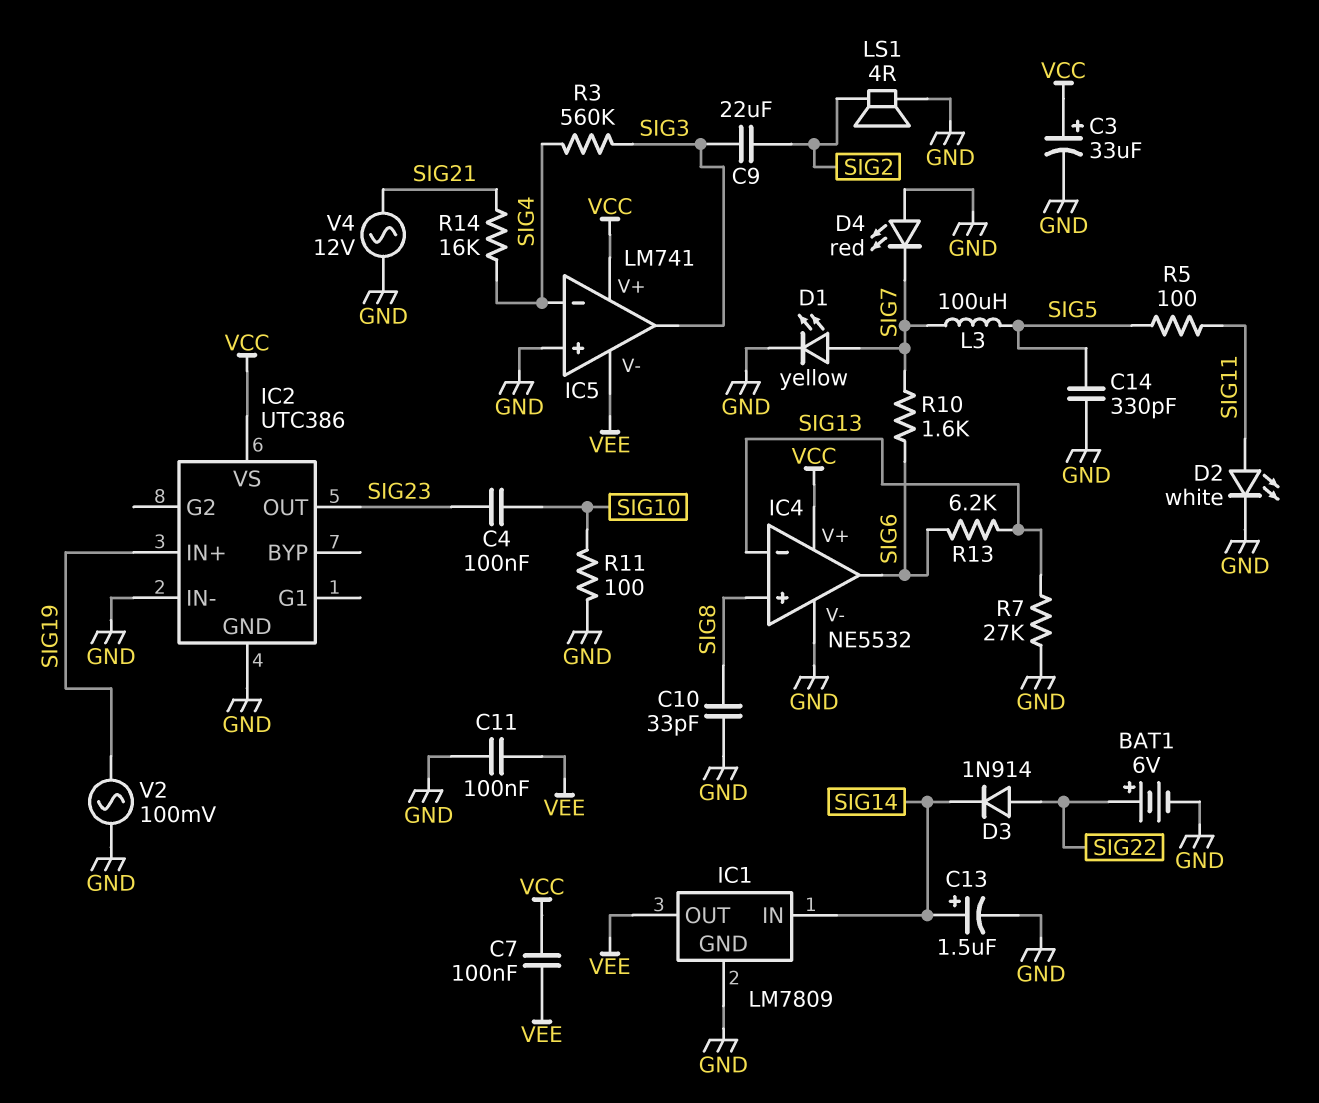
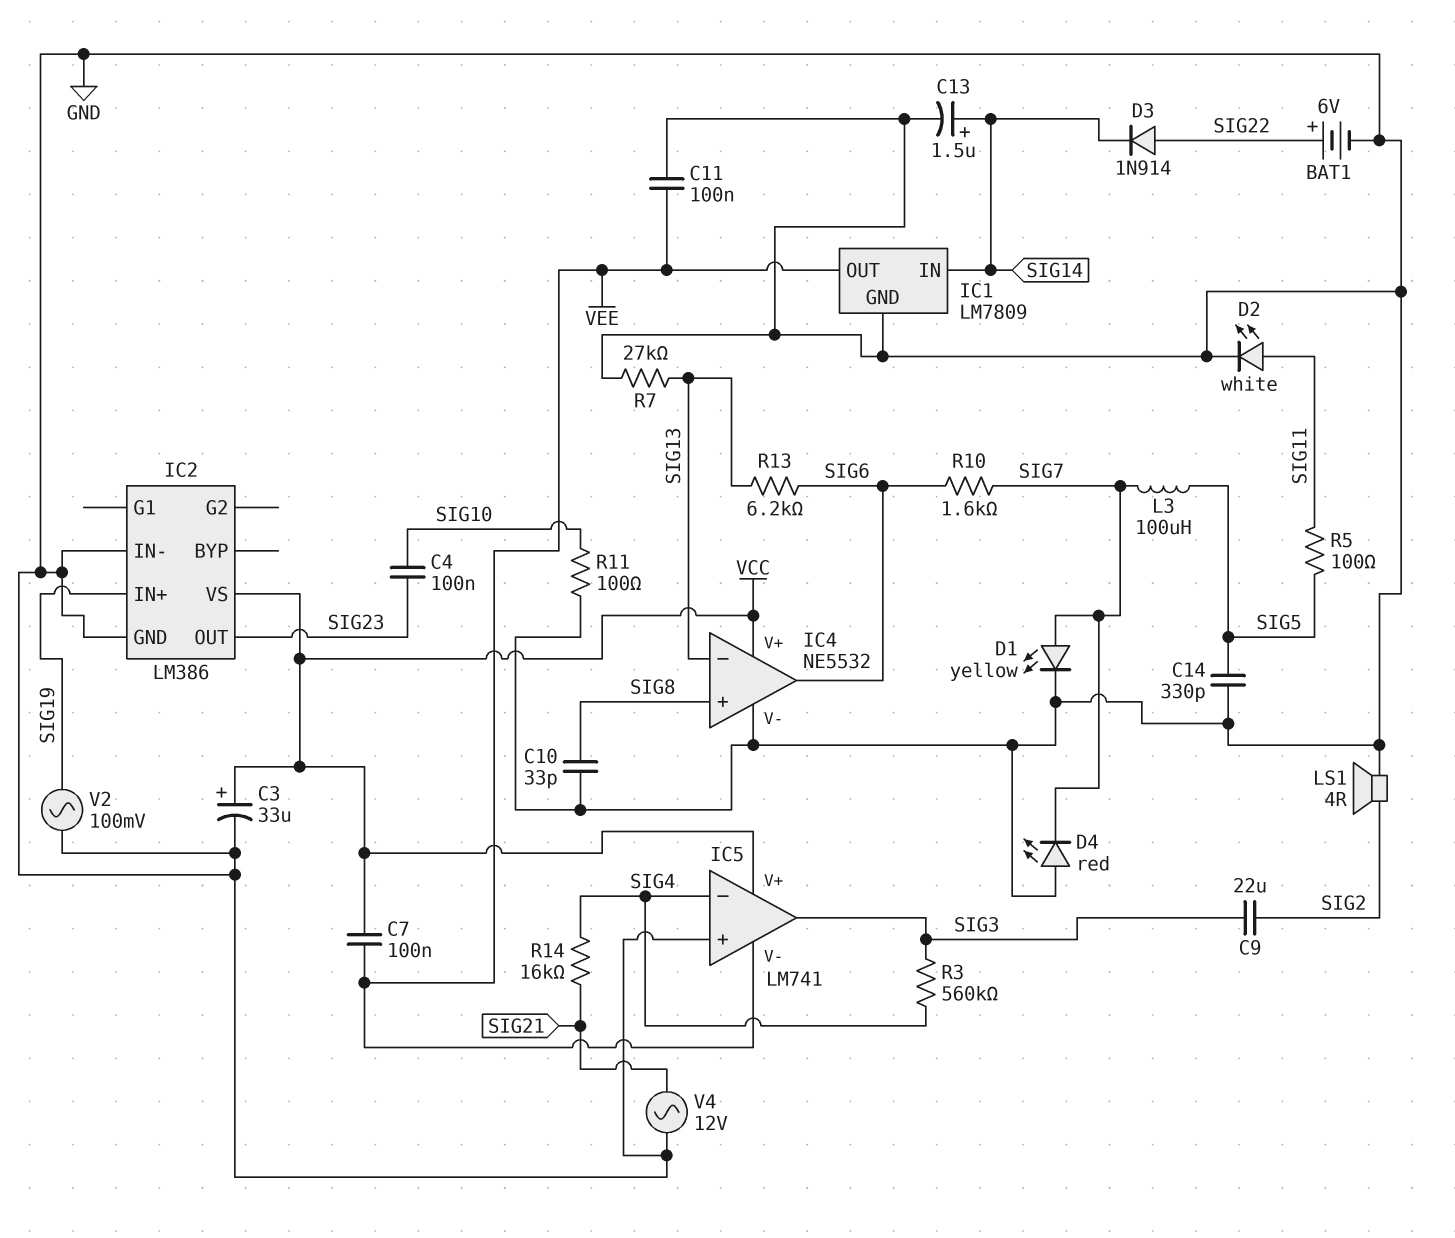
IC2: UTC386 -> LM386

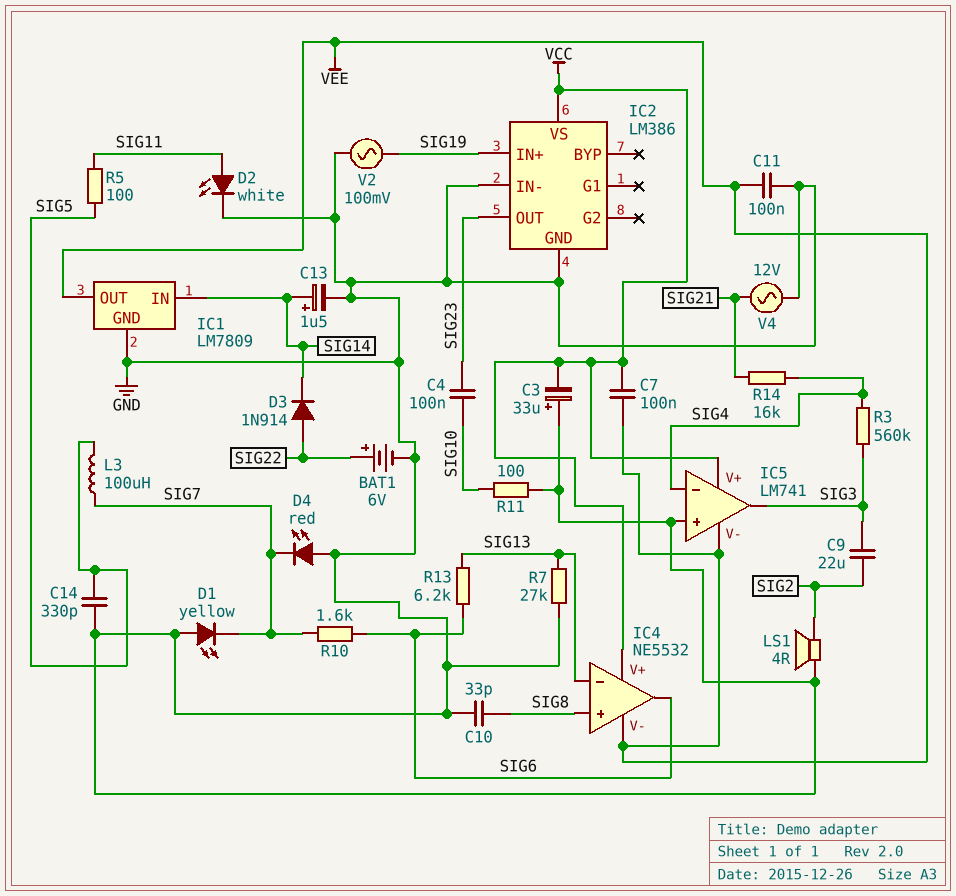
C3: 33uF (plus VCC, minus GND) -> 33uF (plus GND, minus VCC)
D1: LED yellow (A SIG7, K GND) -> LED yellow (A GND, K SIG7)
IC4 pin V-: GND -> VEE

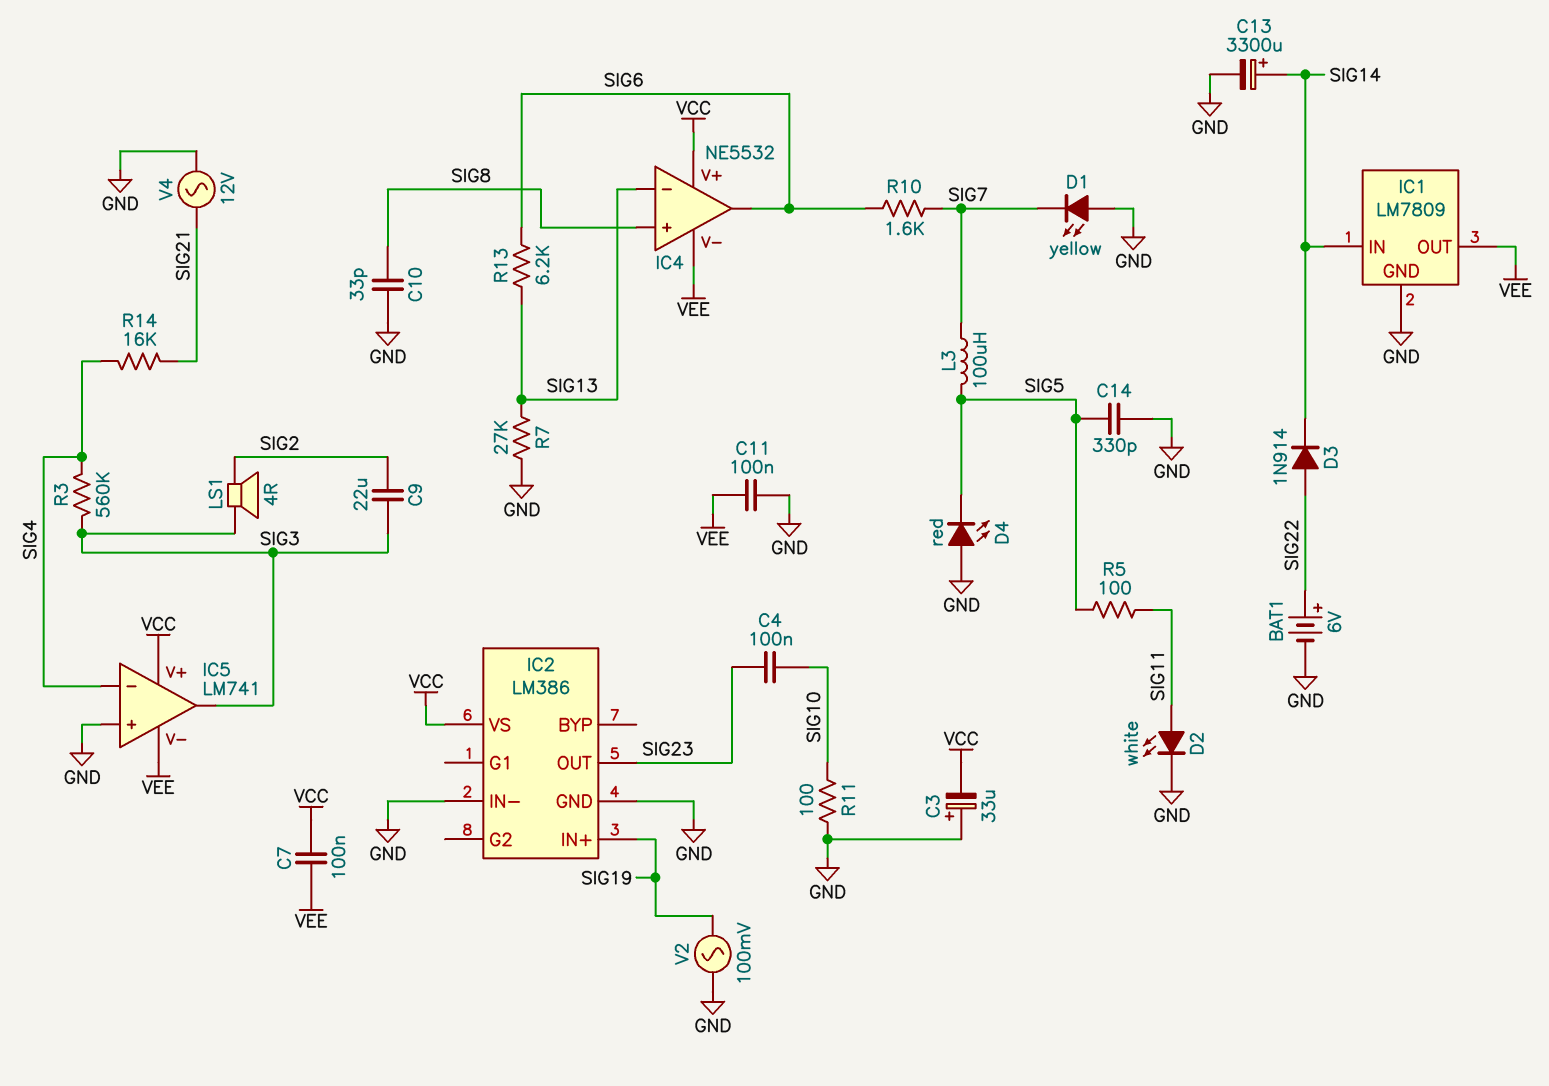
C13: 1.5uF (plus SIG14, minus GND) -> 3300uF (plus SIG14, minus GND)
D4: LED red (A GND, K SIG7) -> LED red (A GND, K SIG5)
LS1: speaker 4R (GND, SIG2) -> speaker 4R (SIG2, SIG3)

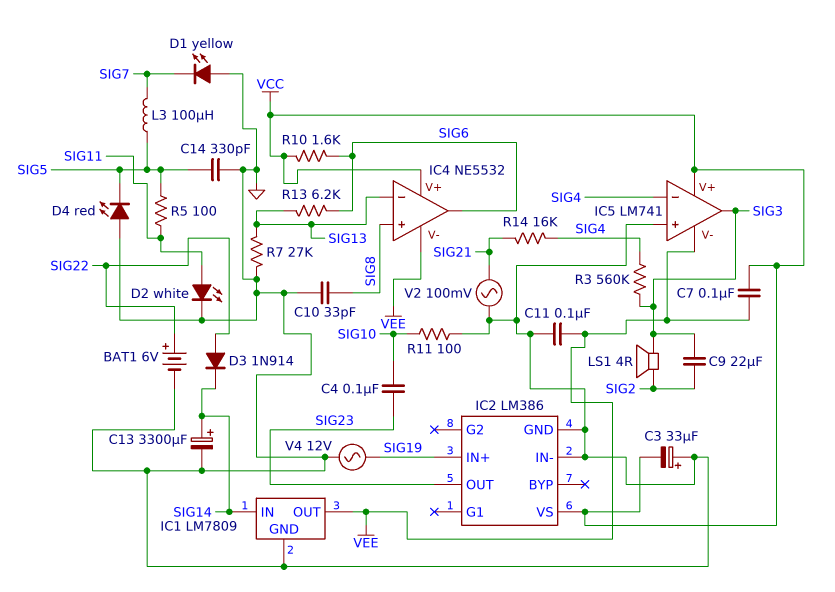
R10: 1.6k (SIG6, SIG7) -> 1.6k (SIG6, VCC)
V2: AC 100mV (GND, SIG19) -> AC 100mV (GND, SIG21)
V4: AC 12V (GND, SIG21) -> AC 12V (GND, SIG19)

